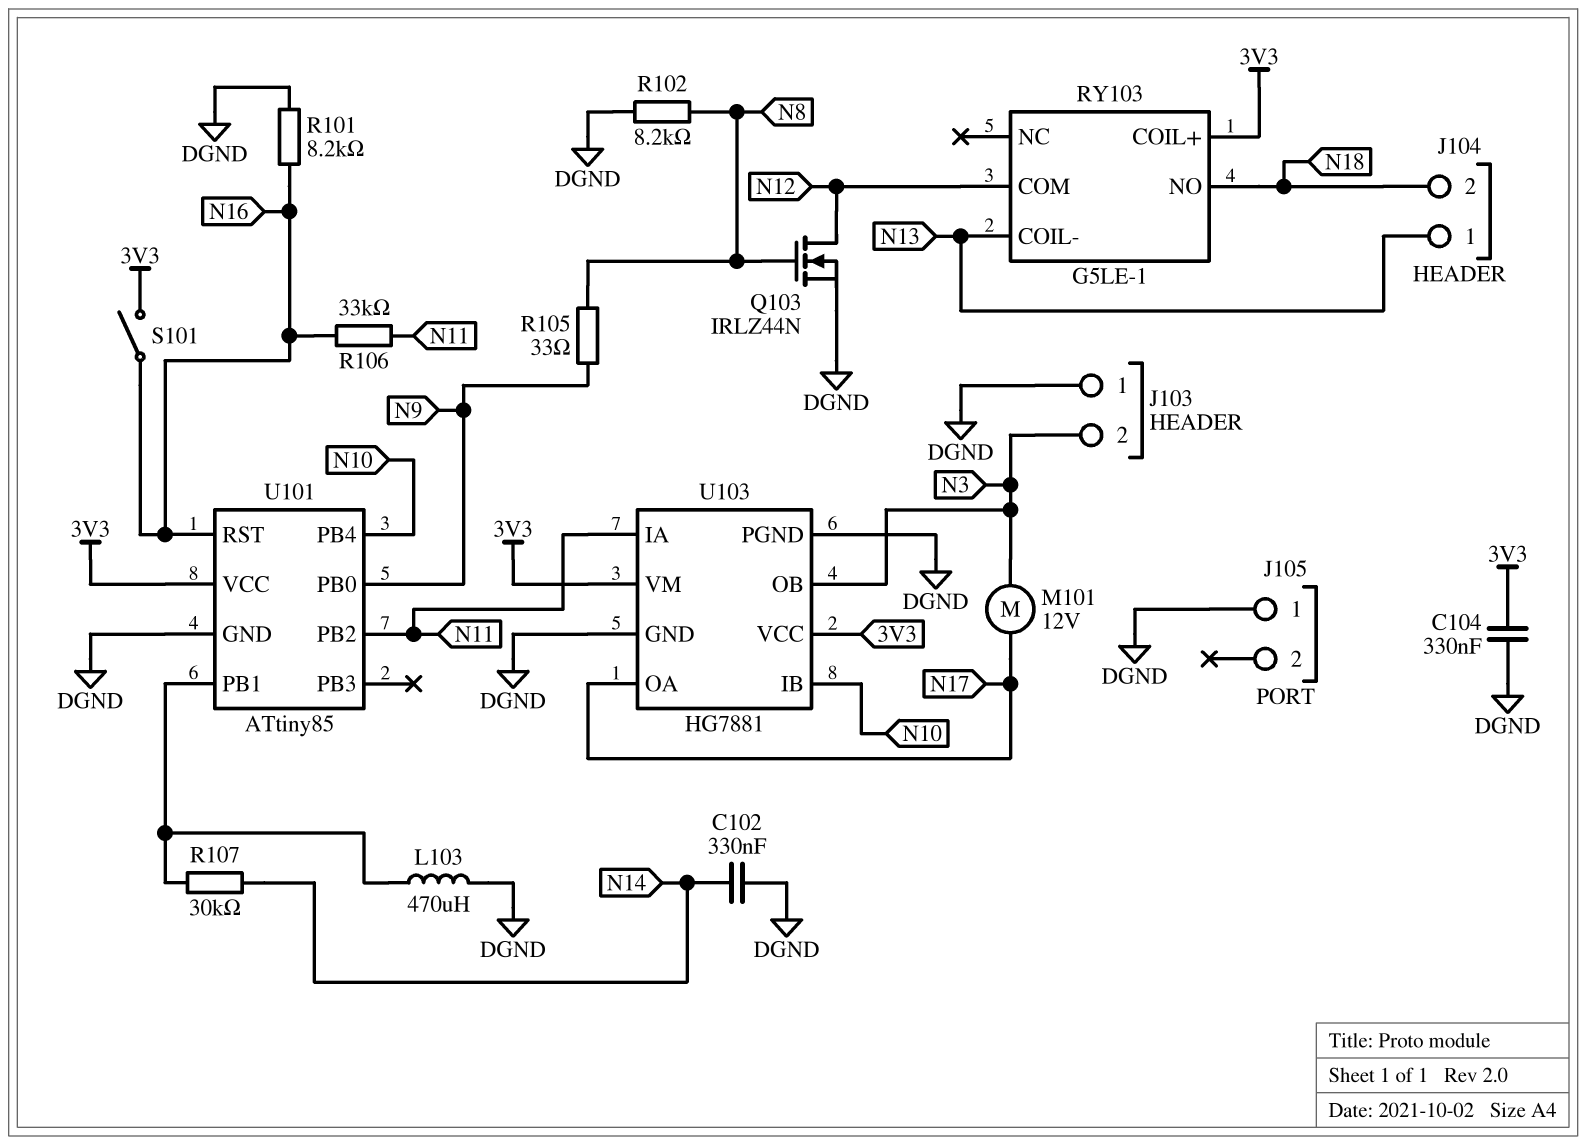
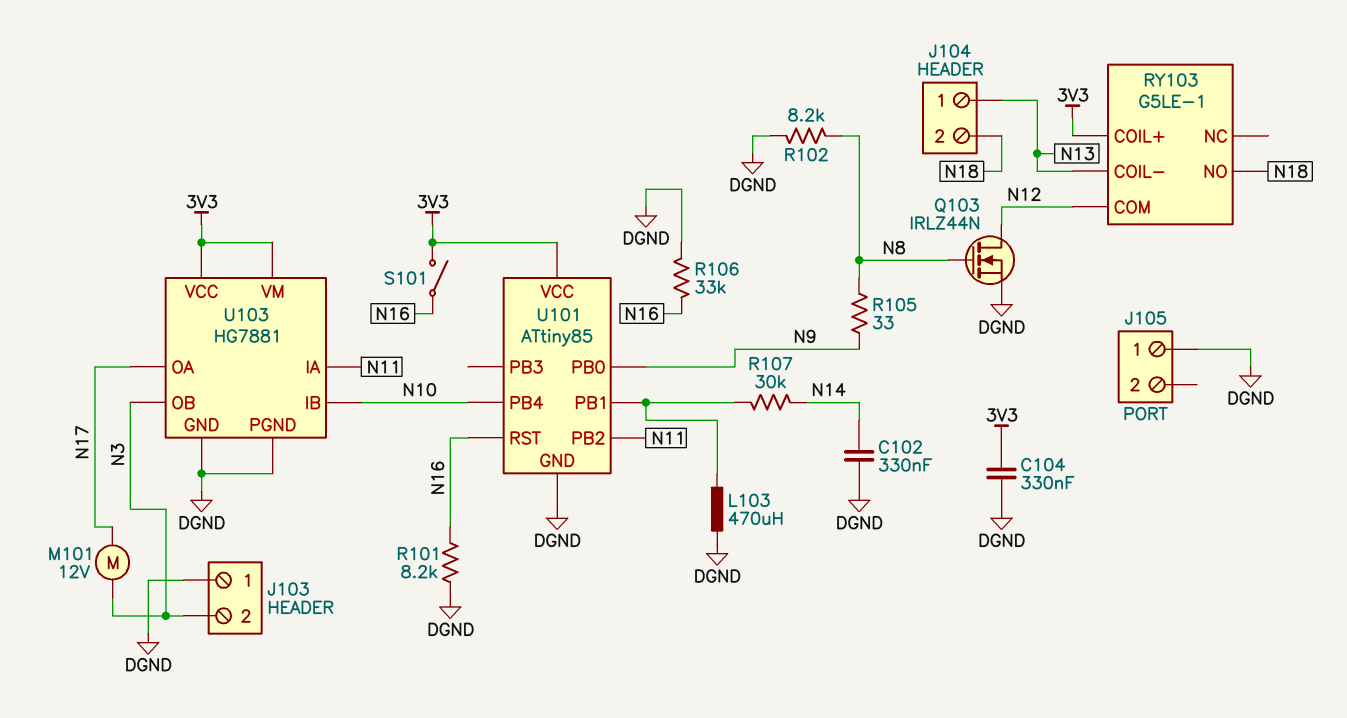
R106: 33k (N11, N16) -> 33k (DGND, N16)

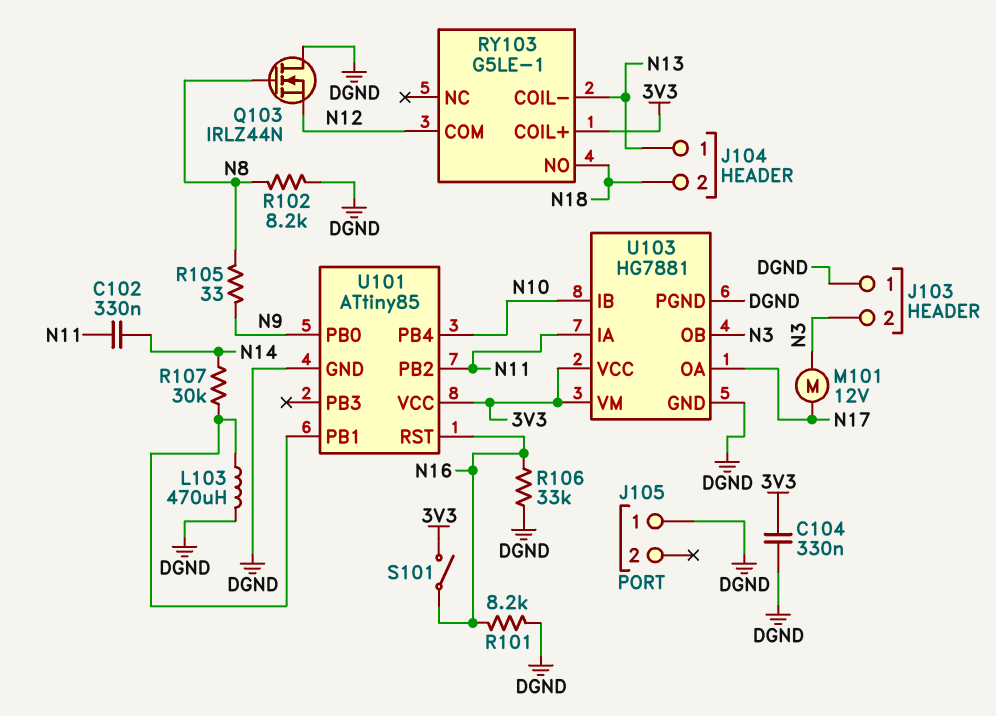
C102: 330nF (DGND, N14) -> 330nF (N11, N14)
Q103: NMOS IRLZ44N (G N8, D N12, S DGND) -> NMOS IRLZ44N (G N8, D DGND, S N12)

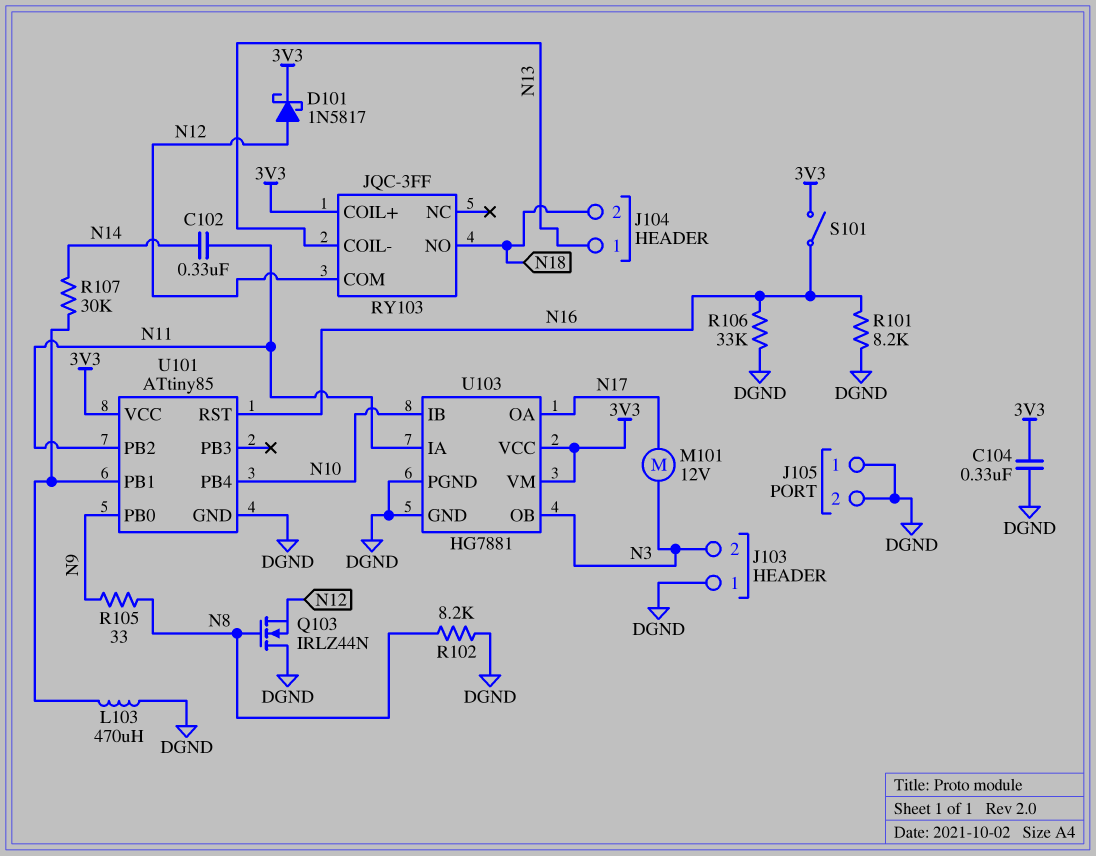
D101: none -> schottky 1N5817 (A N12, K 3V3)
J105 pin 2: none -> DGND
RY103: G5LE-1 -> JQC-3FF

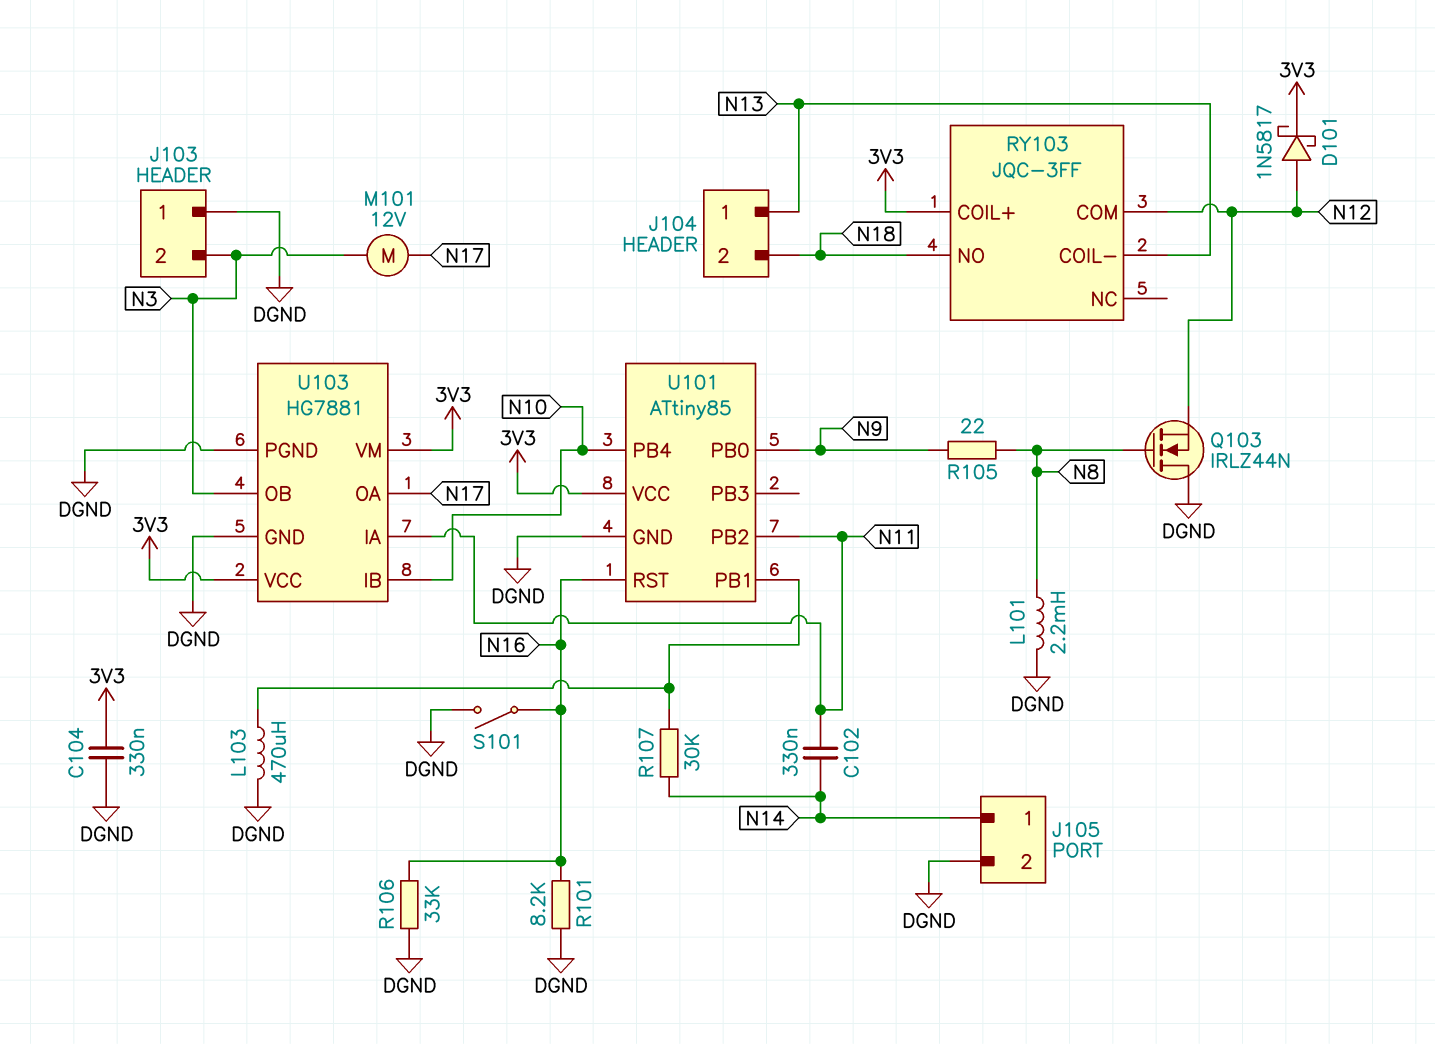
J105 pin 1: DGND -> N14
L101: none -> 2.2mH (DGND, N8)
R102: 8.2k (DGND, N8) -> none
R105: 33 (N8, N9) -> 22 (N8, N9)
S101: switch (3V3, N16) -> switch (DGND, N16)

